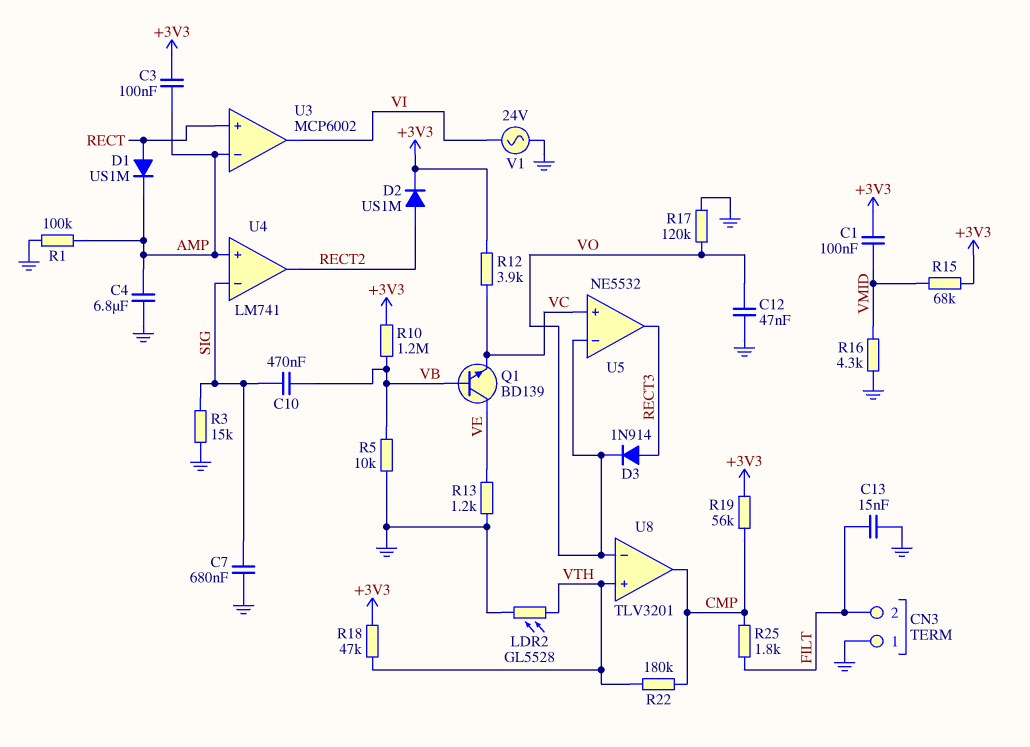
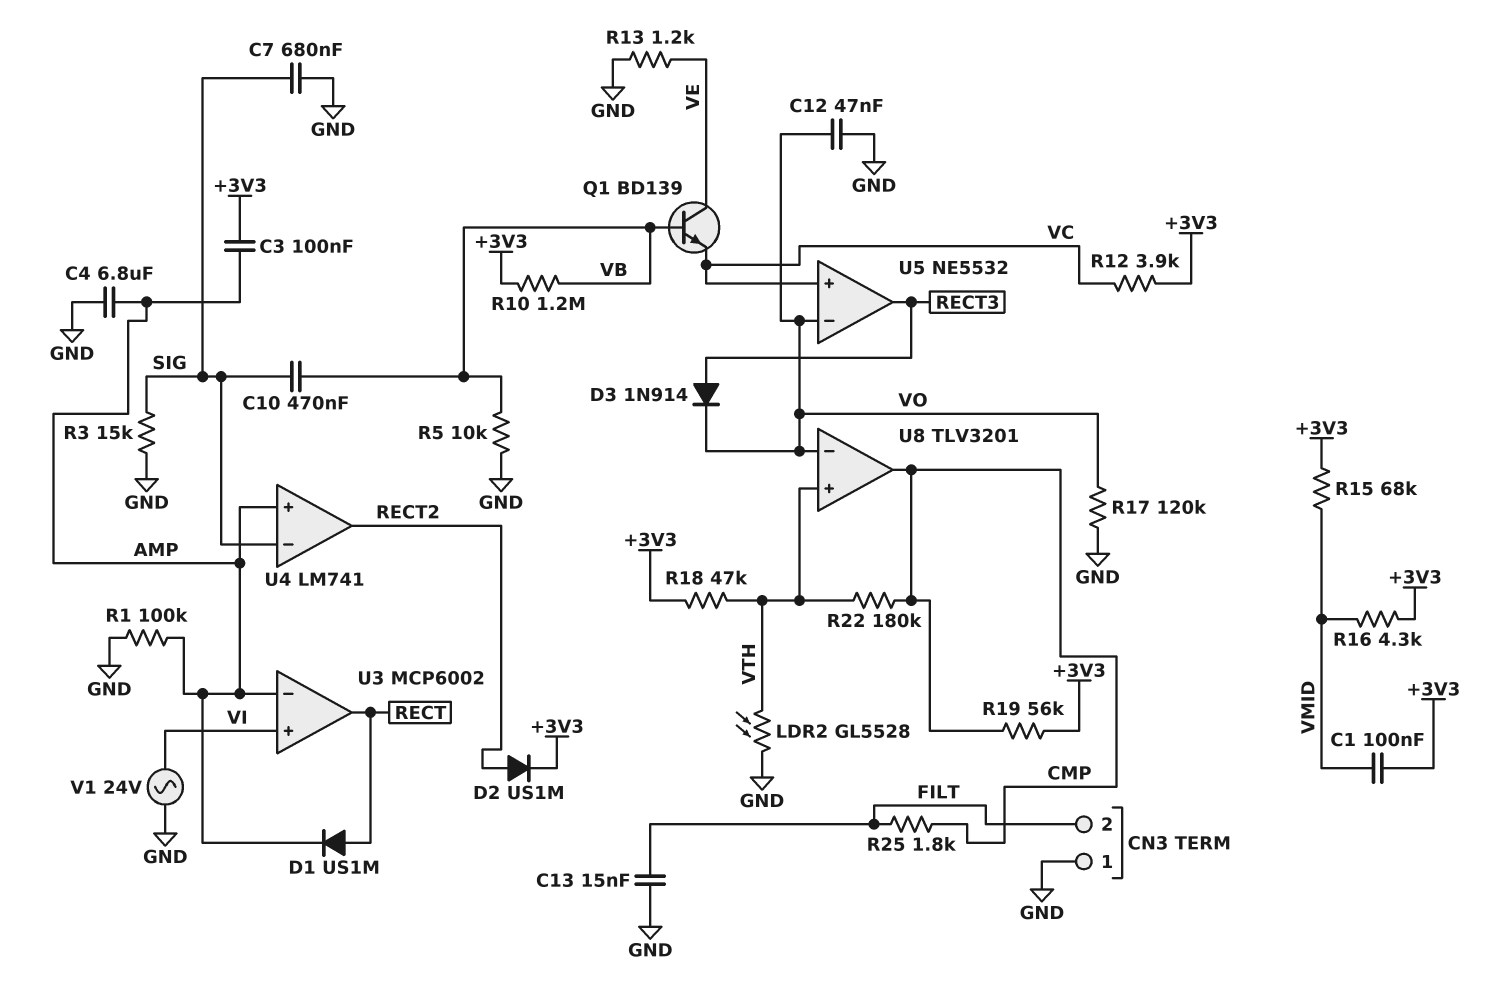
R16: 4.3k (GND, VMID) -> 4.3k (+3V3, VMID)
U3 pin in+: RECT -> VI
U3 pin out: VI -> RECT

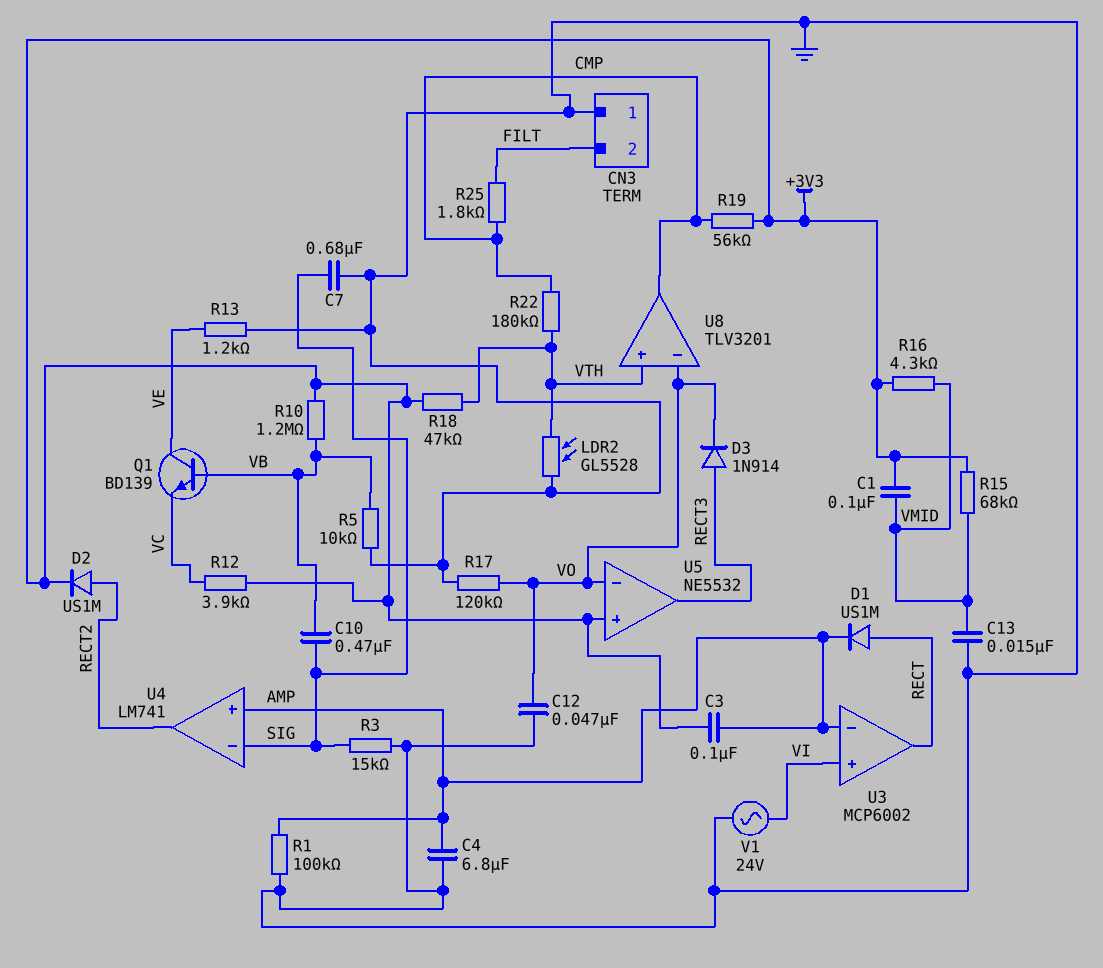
C13: 15nF (FILT, GND) -> 15nF (GND, VMID)
U5 pin in+: VC -> +3V3

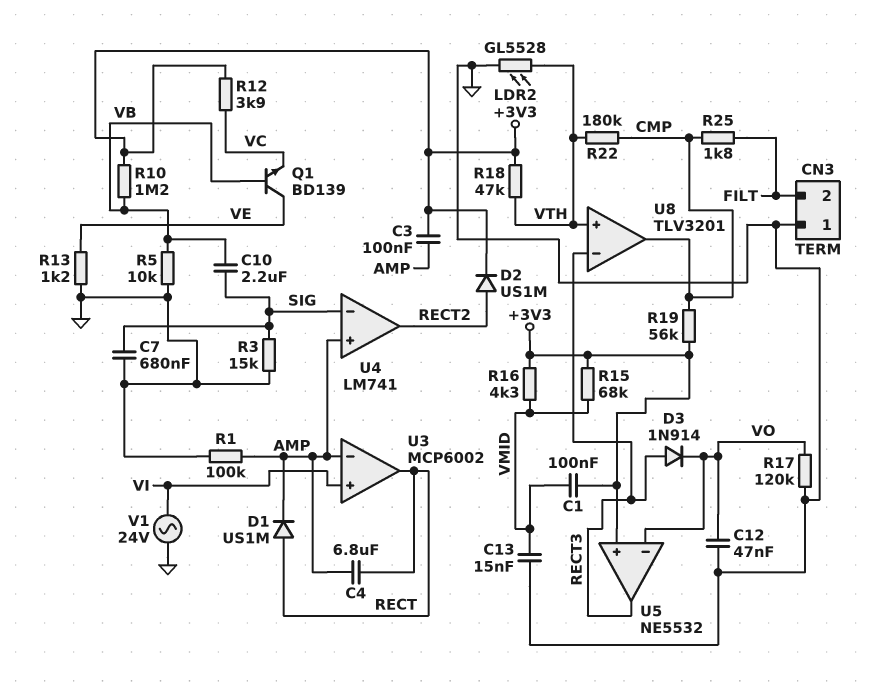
C4: 6.8uF (AMP, GND) -> 6.8uF (AMP, RECT)
C10: 470nF (SIG, VB) -> 2.2uF (SIG, VB)
U8 pin in-: VO -> RECT3

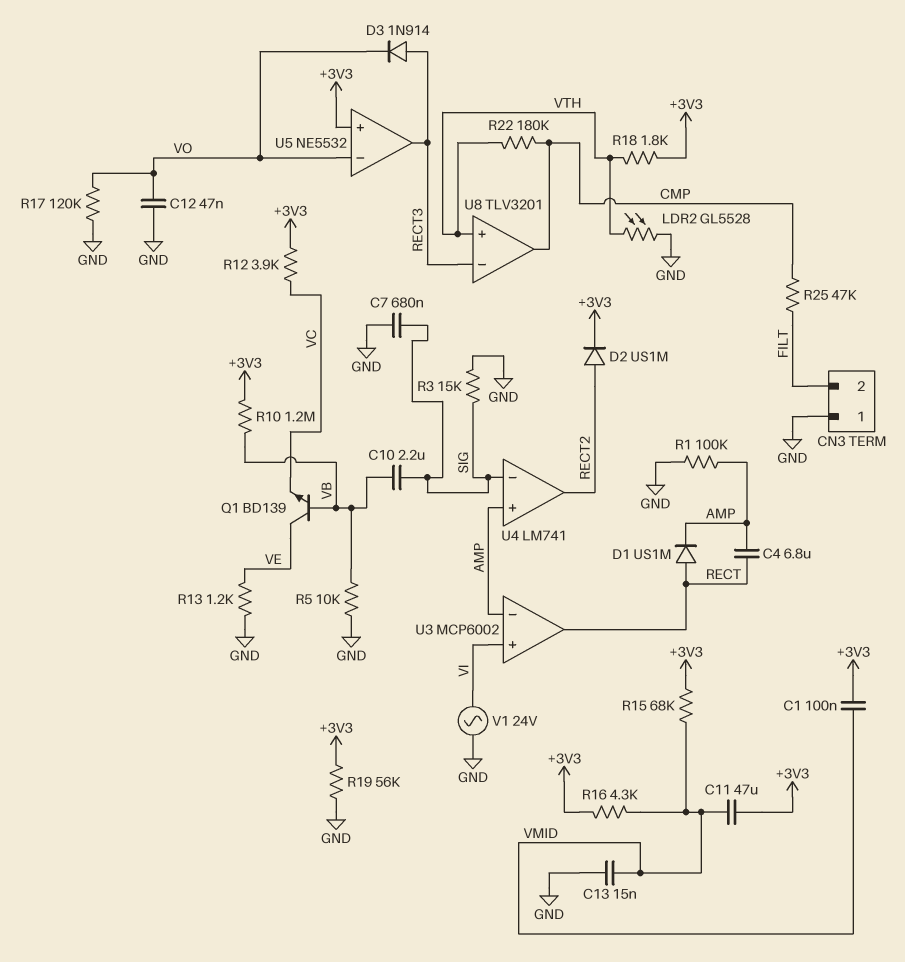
C3: 100nF (+3V3, AMP) -> none
C11: none -> 47uF (+3V3, VMID)
R18: 47k (+3V3, VTH) -> 1.8k (+3V3, VTH)
R19: 56k (+3V3, CMP) -> 56k (+3V3, GND)
R25: 1.8k (CMP, FILT) -> 47k (CMP, FILT)

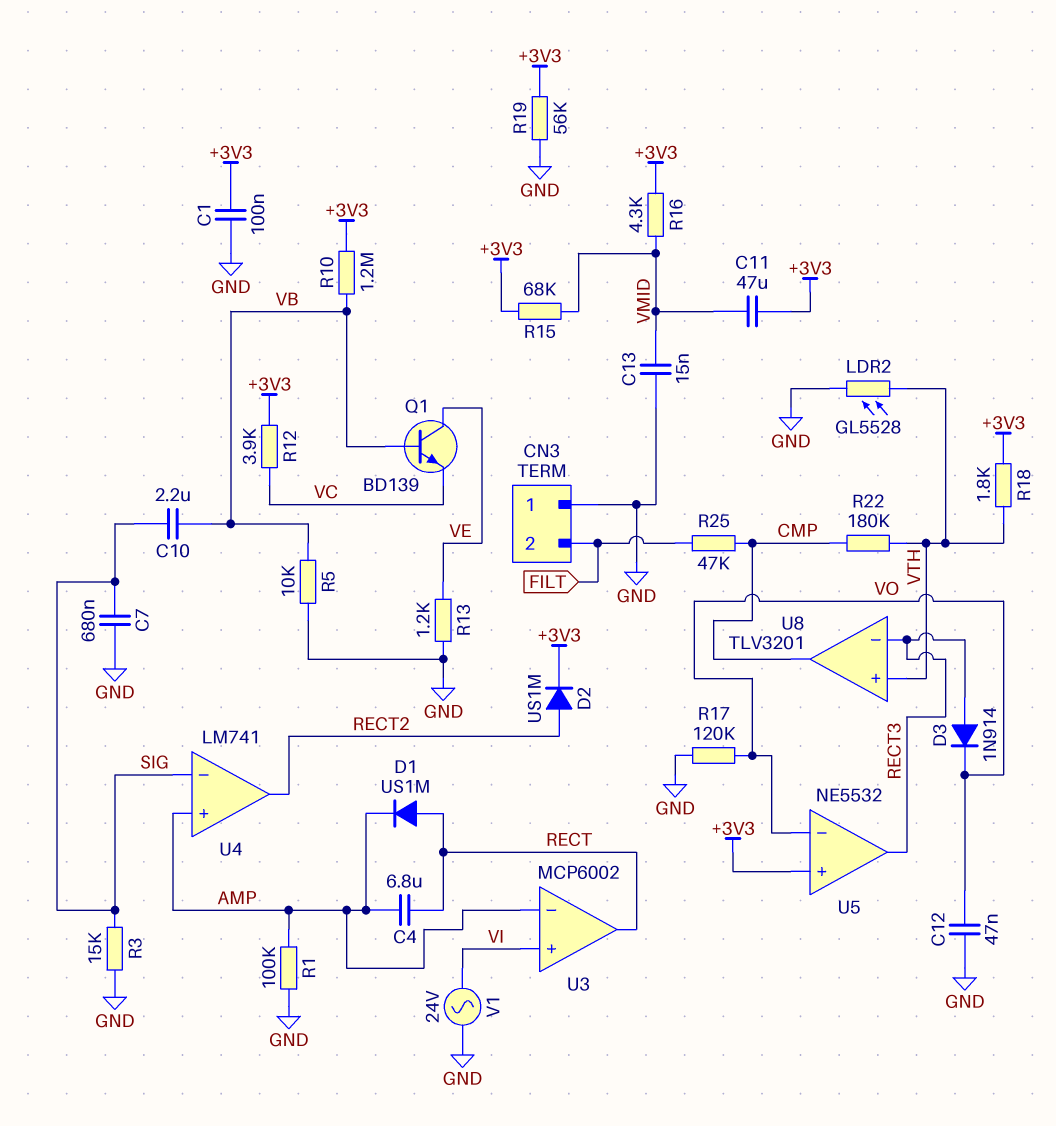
C1: 100nF (+3V3, VMID) -> 100nF (+3V3, GND)

